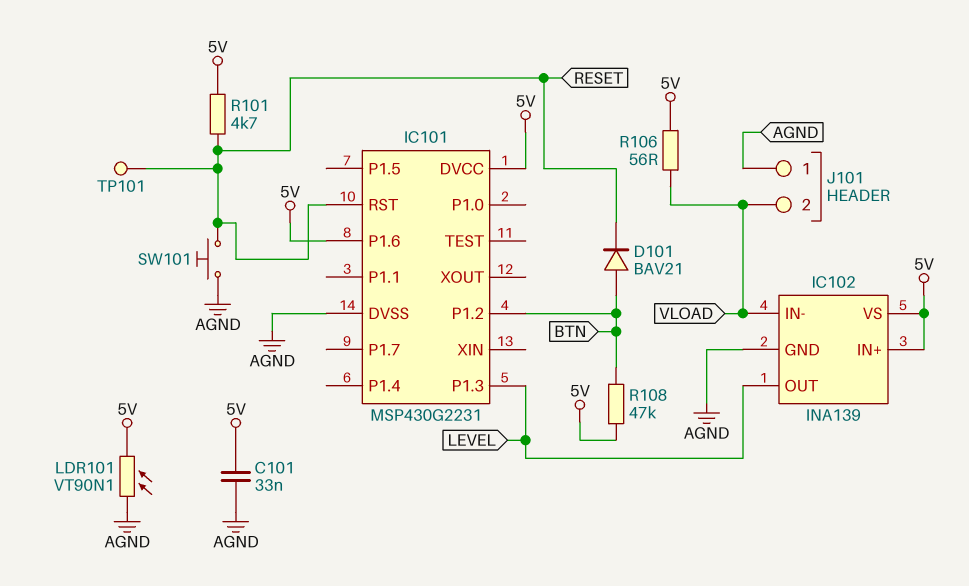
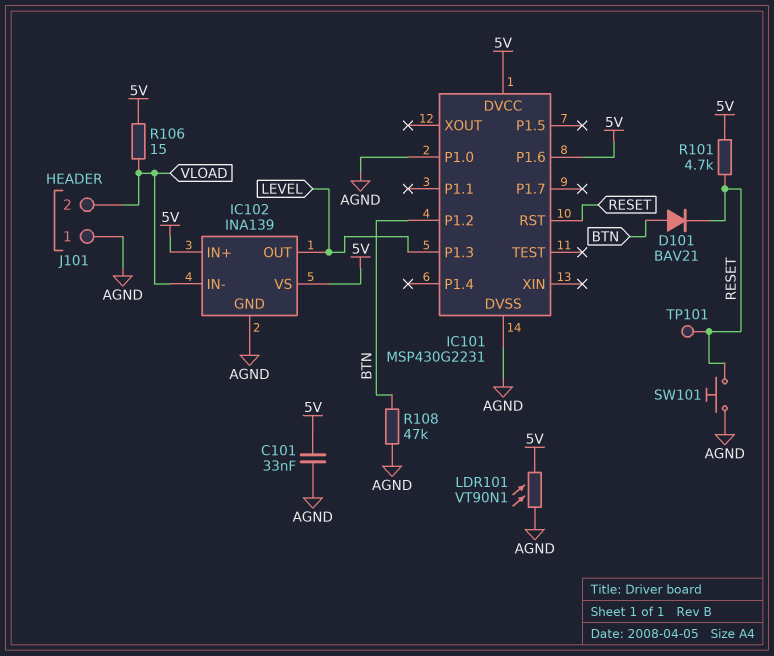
IC101 pin P1.0: none -> AGND
R106: 56 (5V, VLOAD) -> 15 (5V, VLOAD)
R108: 47k (5V, BTN) -> 47k (AGND, BTN)

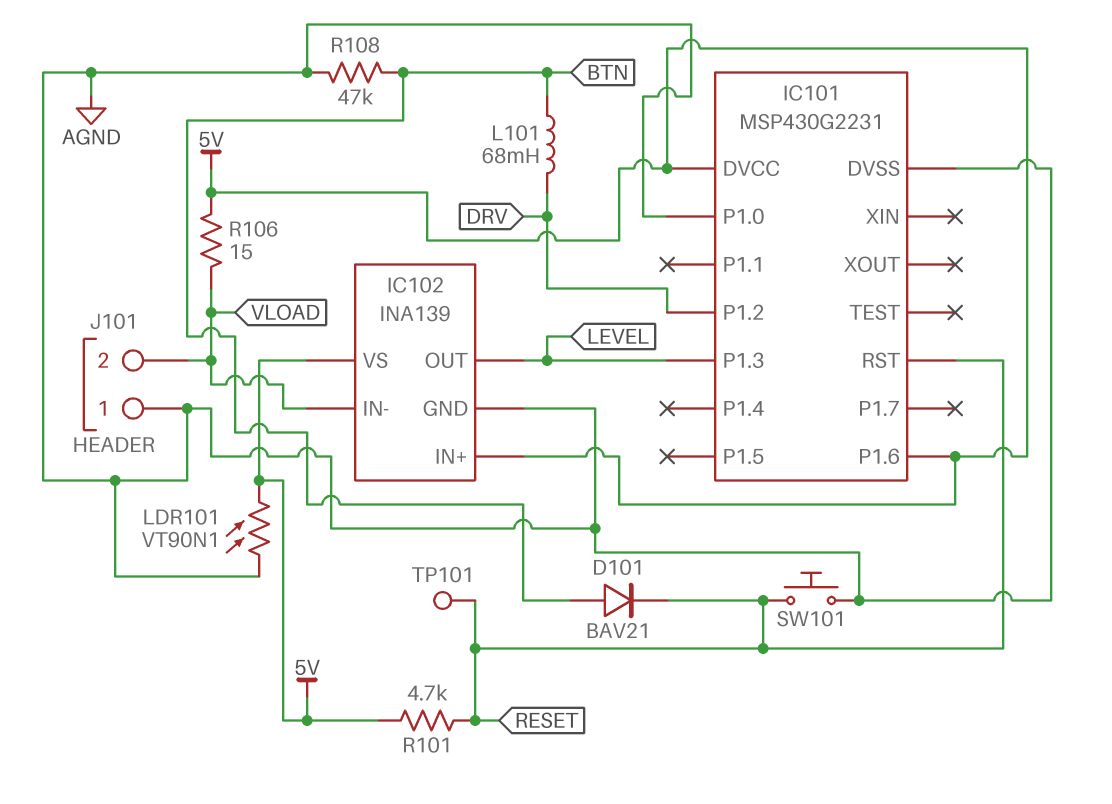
C101: 33nF (5V, AGND) -> none
IC101 pin P1.2: BTN -> DRV
L101: none -> 68mH (BTN, DRV)

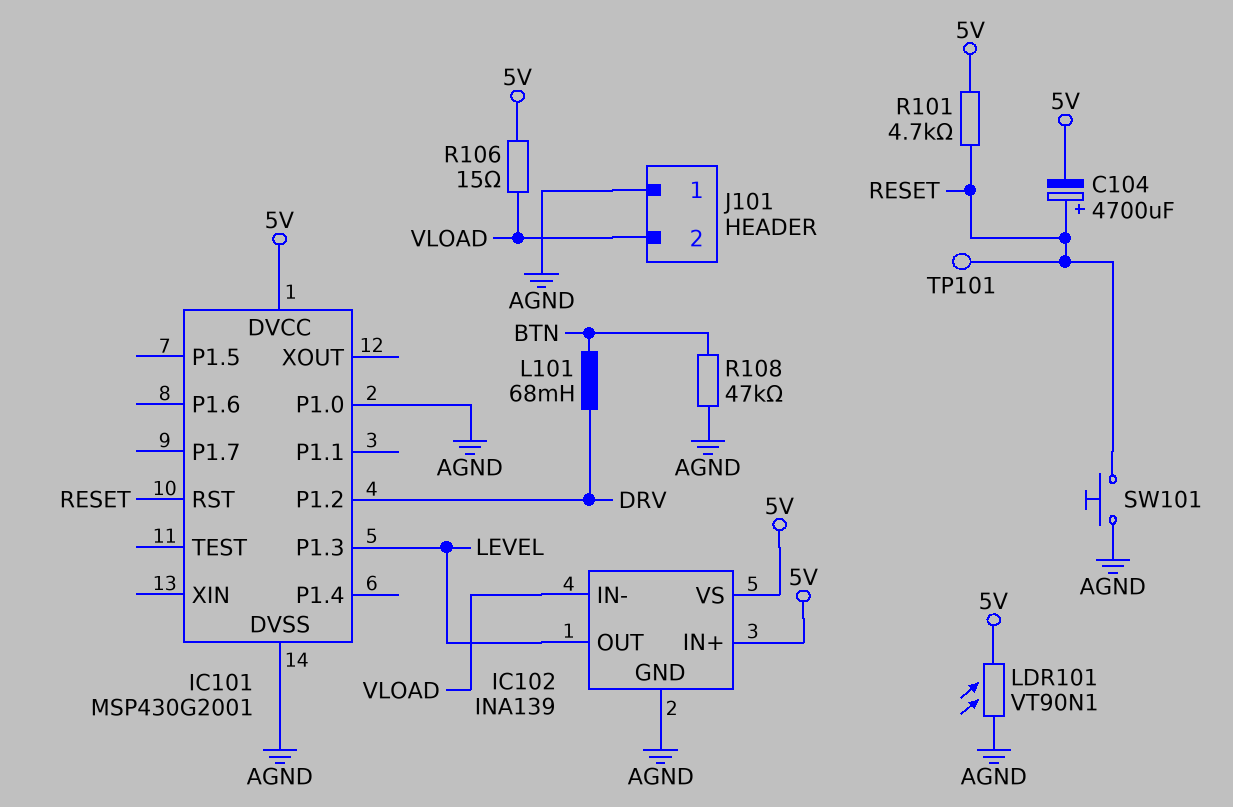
C104: none -> 4700uF (plus RESET, minus 5V)
D101: diode BAV21 (A BTN, K RESET) -> none
IC101: MSP430G2231 -> MSP430G2001
IC101 pin P1.6: 5V -> none

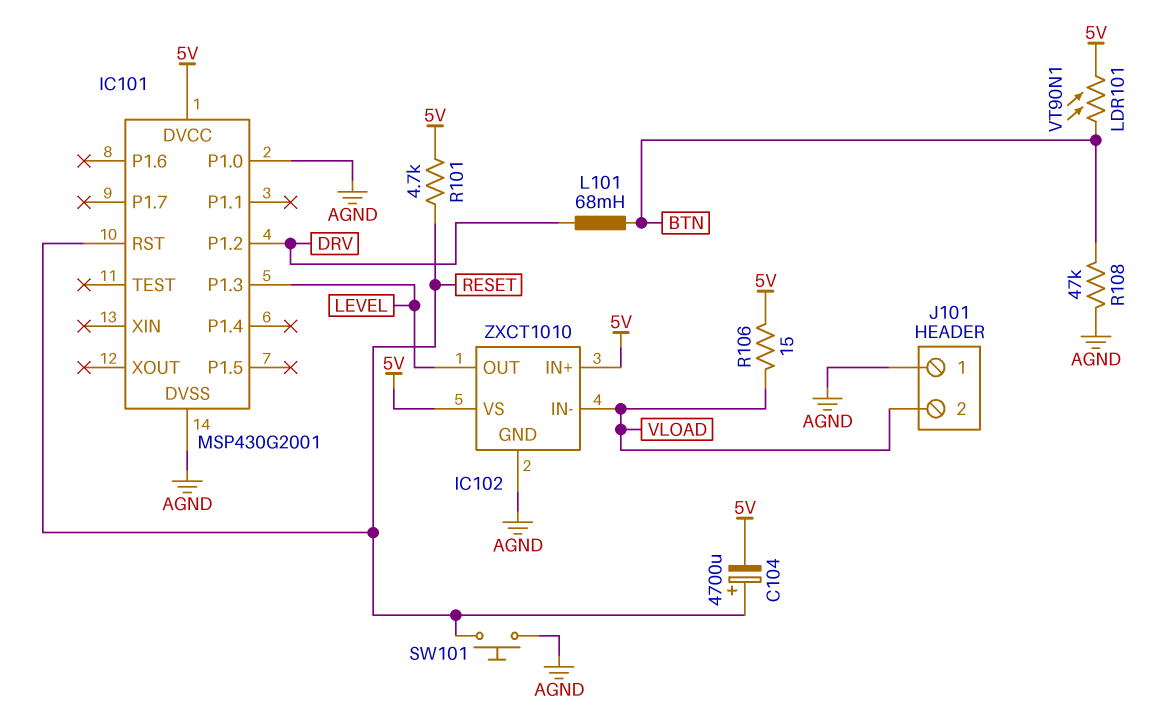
IC102: INA139 -> ZXCT1010
LDR101: VT90N1 (5V, AGND) -> VT90N1 (5V, BTN)
TP101: test point (RESET) -> none

